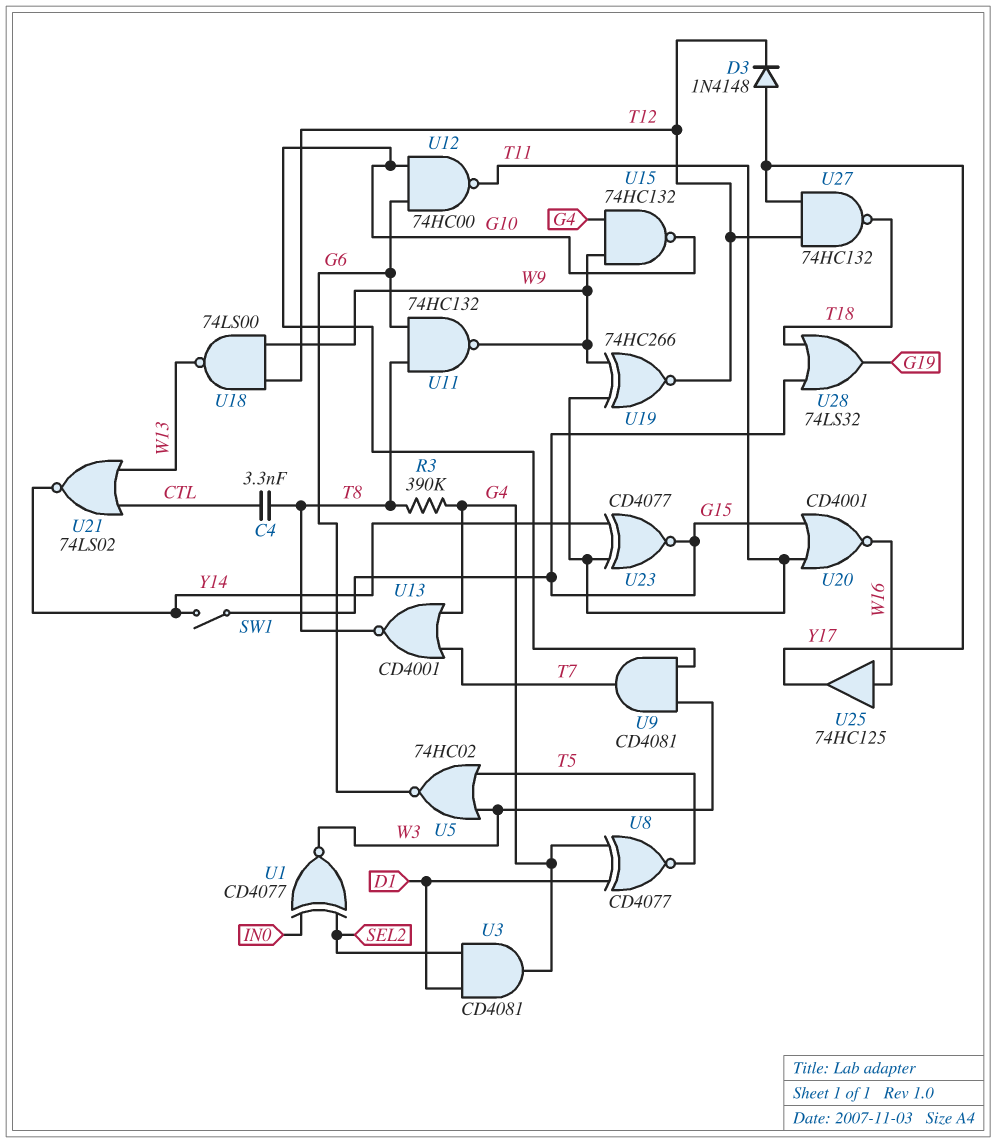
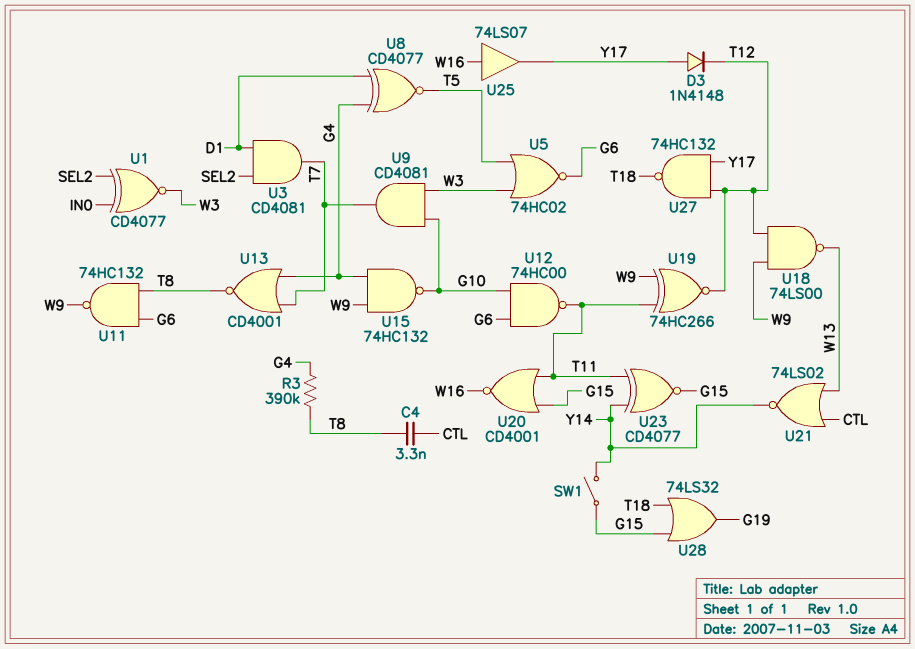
U3: AND CD4081 (in D1, in SEL2, out G4) -> AND CD4081 (in D1, in SEL2, out T7)
U25: buffer 74HC125 (in W16, out Y17) -> buffer 74LS07 (in W16, out Y17)

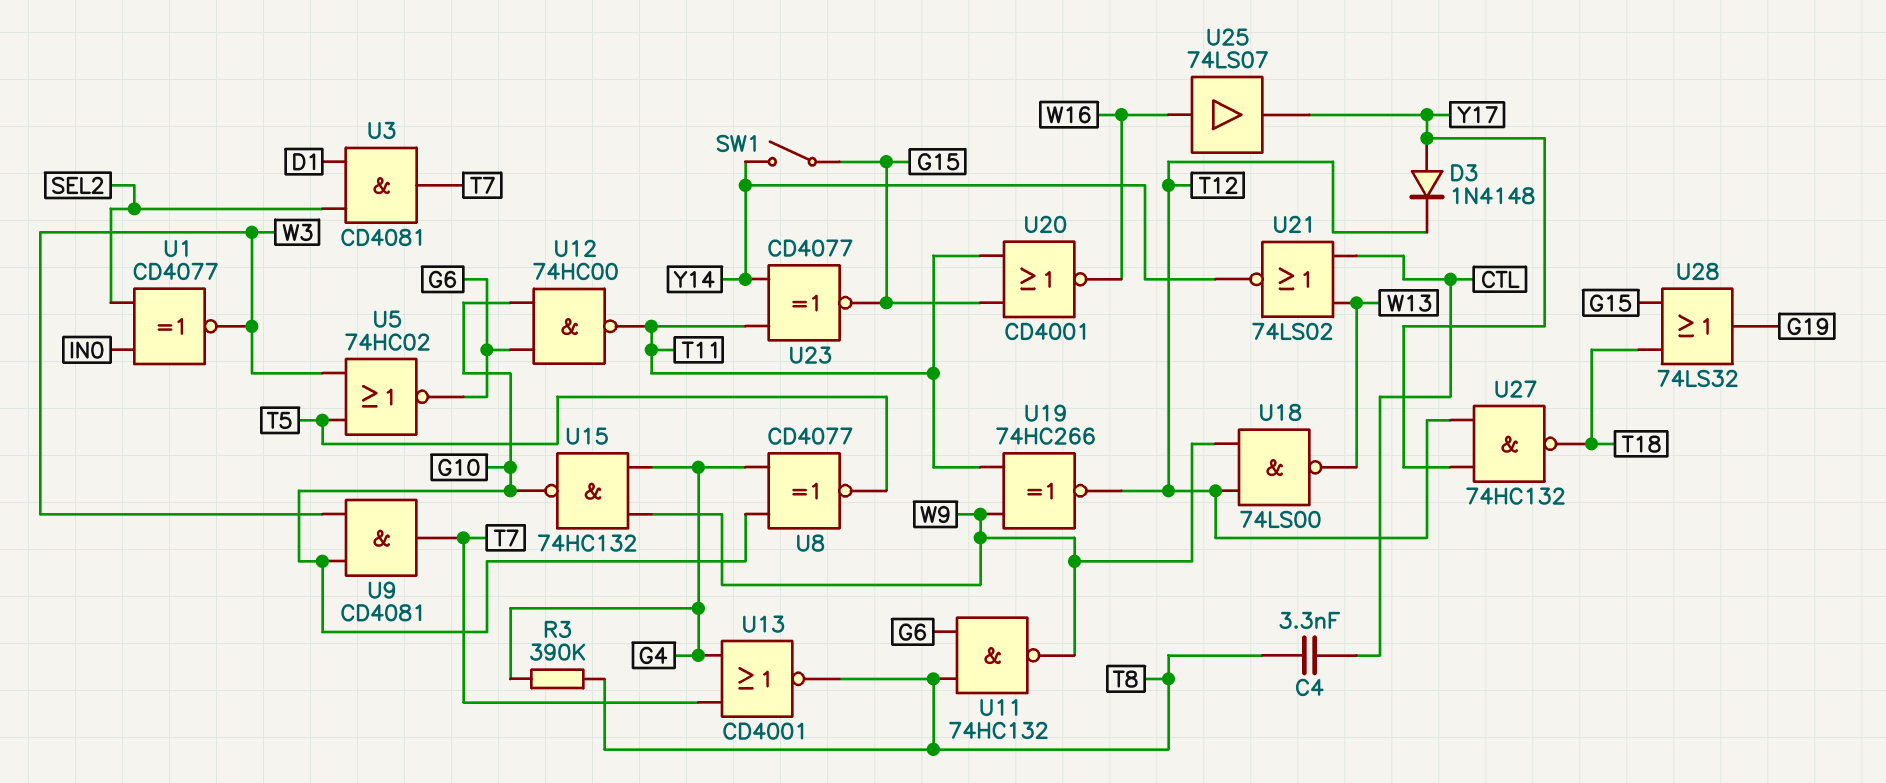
U8: XNOR CD4077 (in D1, in G4, out T5) -> XNOR CD4077 (in G4, in G10, out T5)

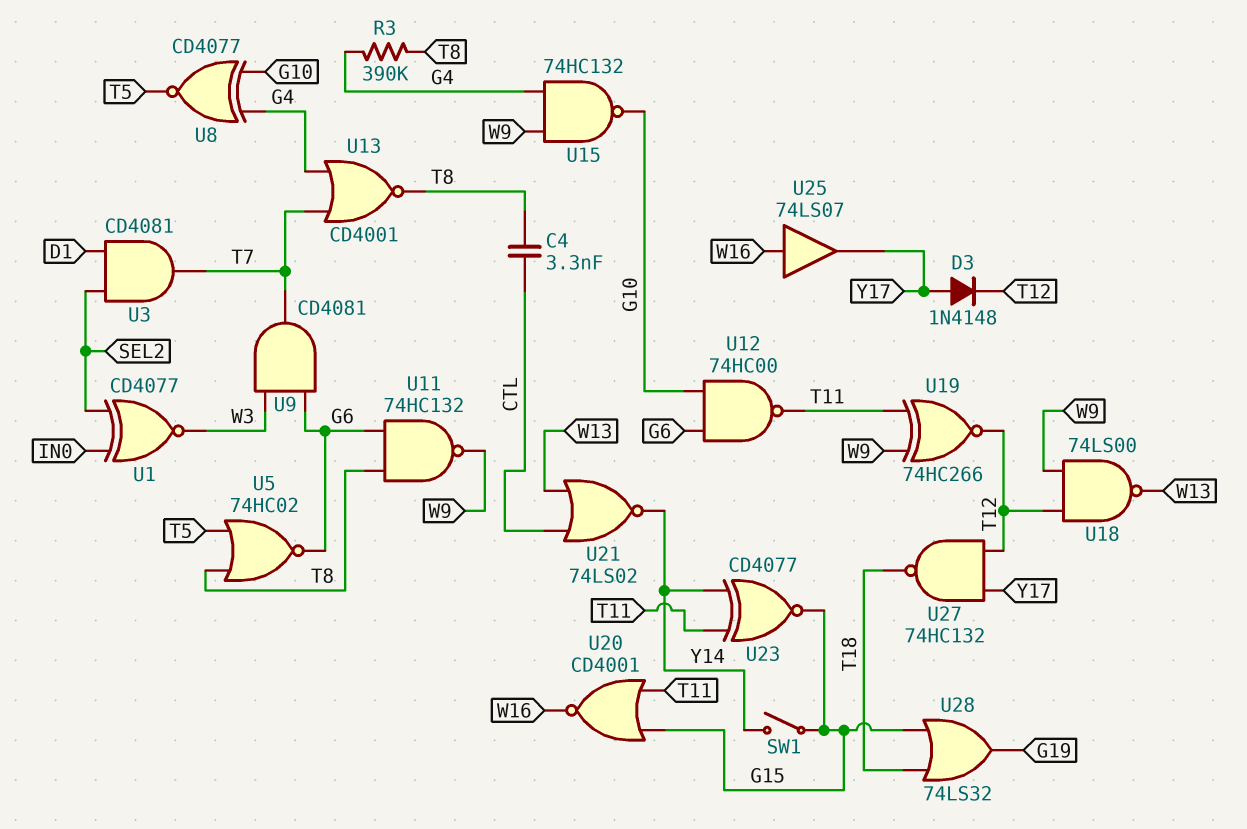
U5: NOR 74HC02 (in T5, in W3, out G6) -> NOR 74HC02 (in T5, in T8, out G6)
U9: AND CD4081 (in G10, in W3, out T7) -> AND CD4081 (in G6, in W3, out T7)

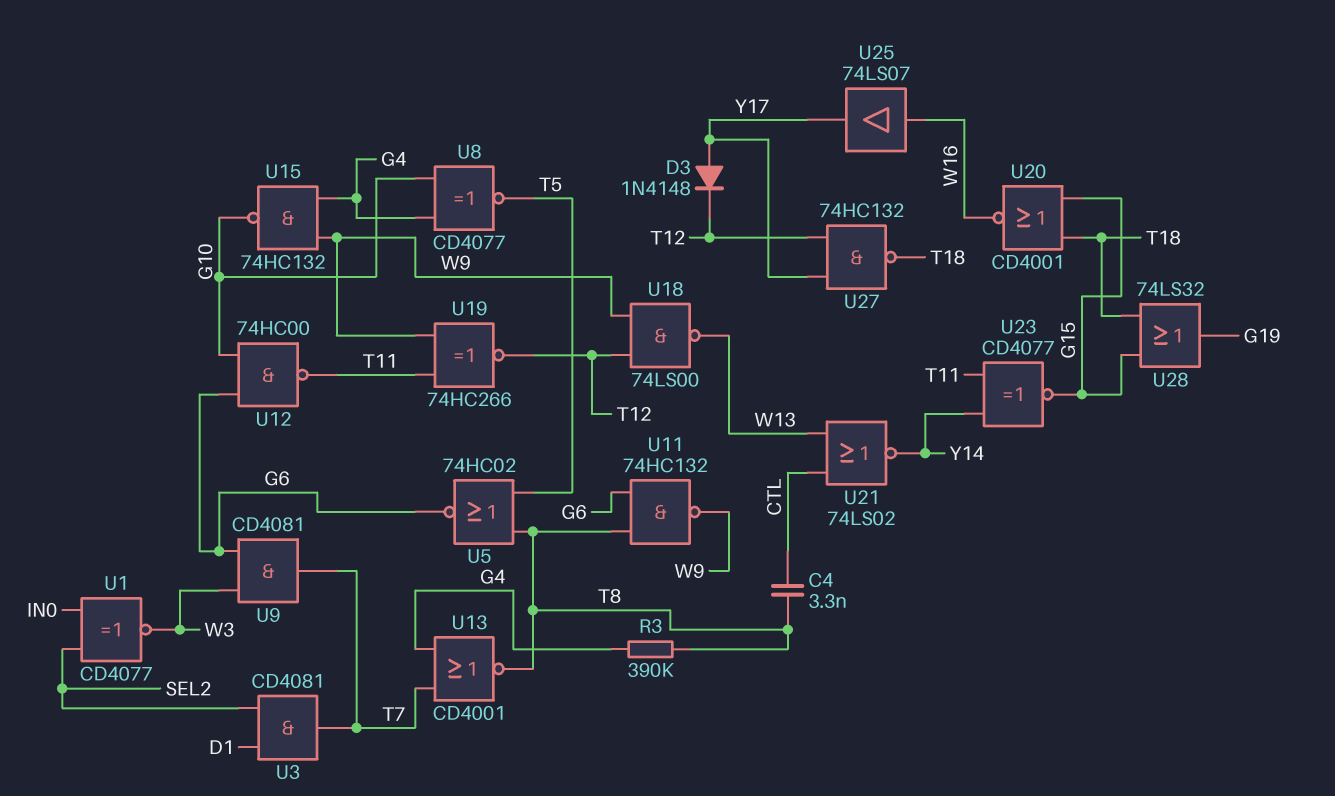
SW1: switch (G15, Y14) -> none
U20: NOR CD4001 (in G15, in T11, out W16) -> NOR CD4001 (in G15, in T18, out W16)

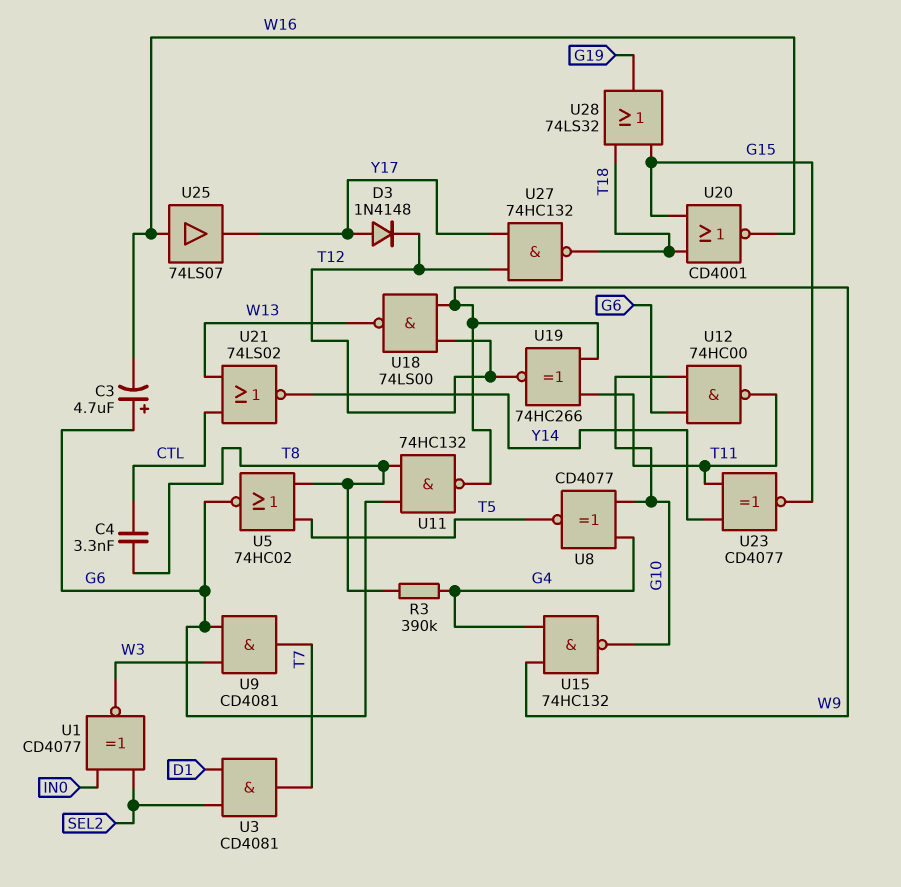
C3: none -> 4.7uF (plus G6, minus W16)
U13: NOR CD4001 (in G4, in T7, out T8) -> none

